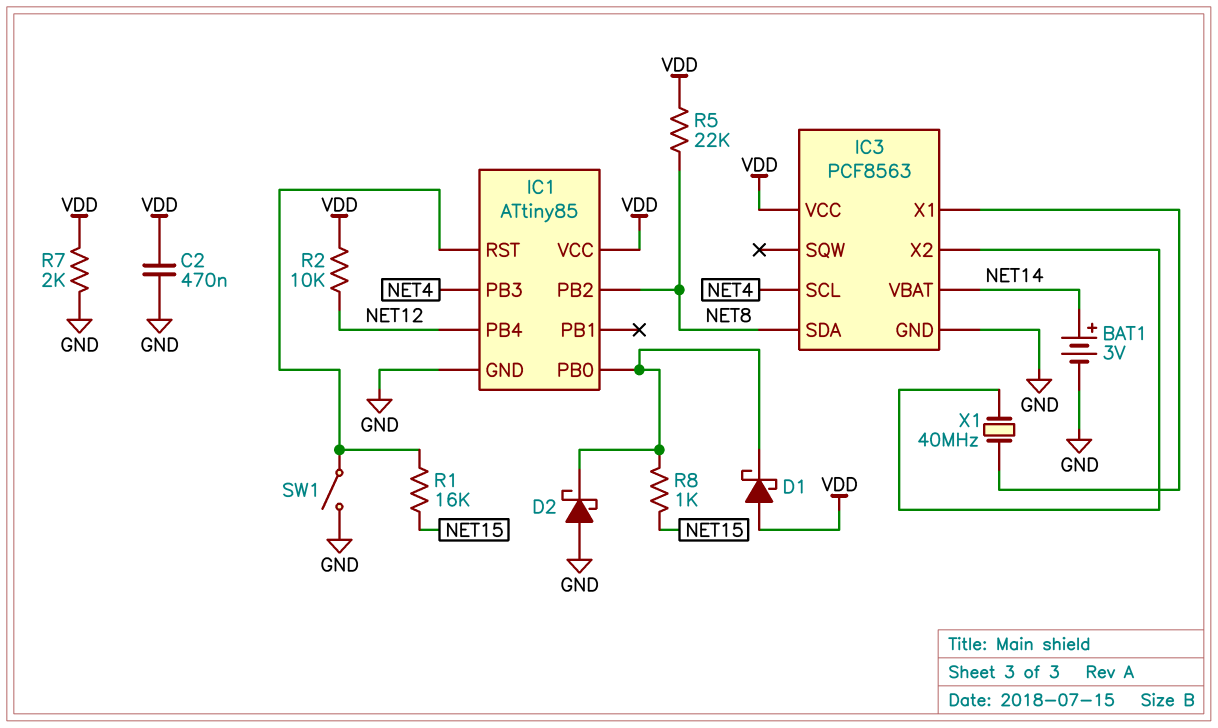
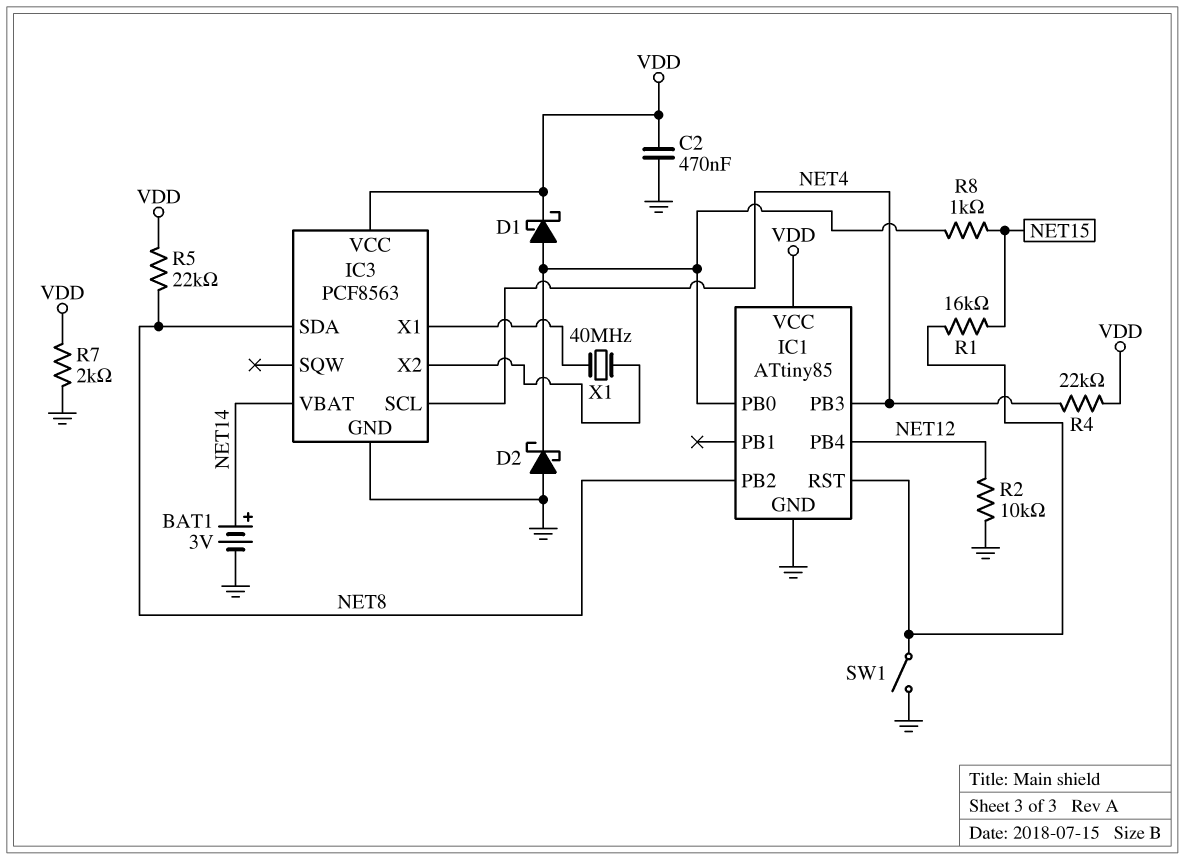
D1: schottky (A VDD, K IC1/PB0) -> schottky (A IC1/PB0, K VDD)
R2: 10k (NET12, VDD) -> 10k (GND, NET12)
R4: none -> 22k (NET4, VDD)

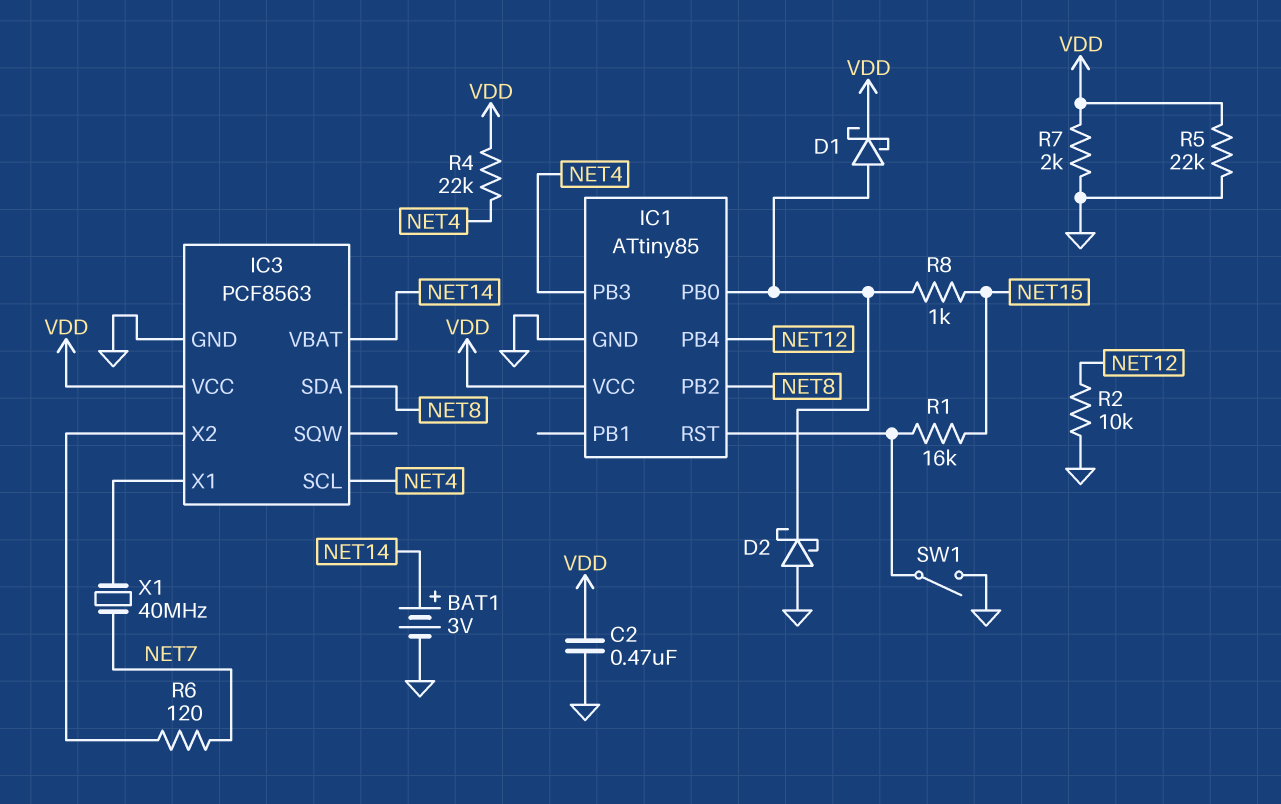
R5: 22k (NET8, VDD) -> 22k (GND, VDD)
R6: none -> 120 (IC3/X2, NET7)
X1: 40MHz (IC3/X1, IC3/X2) -> 40MHz (IC3/X1, NET7)

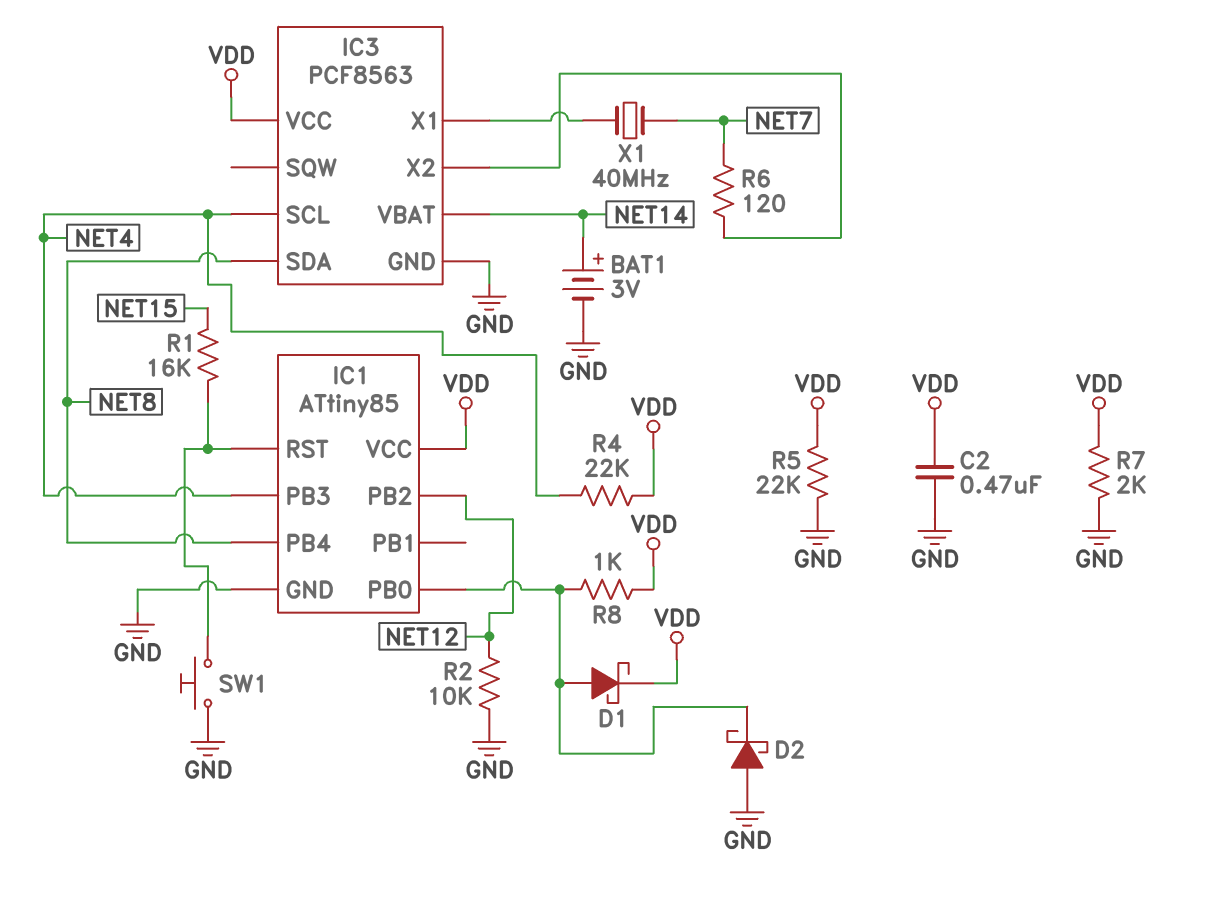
IC1 pin PB2: NET8 -> NET12
IC1 pin PB4: NET12 -> NET8
R8: 1k (IC1/PB0, NET15) -> 1k (IC1/PB0, VDD)
SW1: switch (GND, IC1/RST) -> button (GND, IC1/RST)

